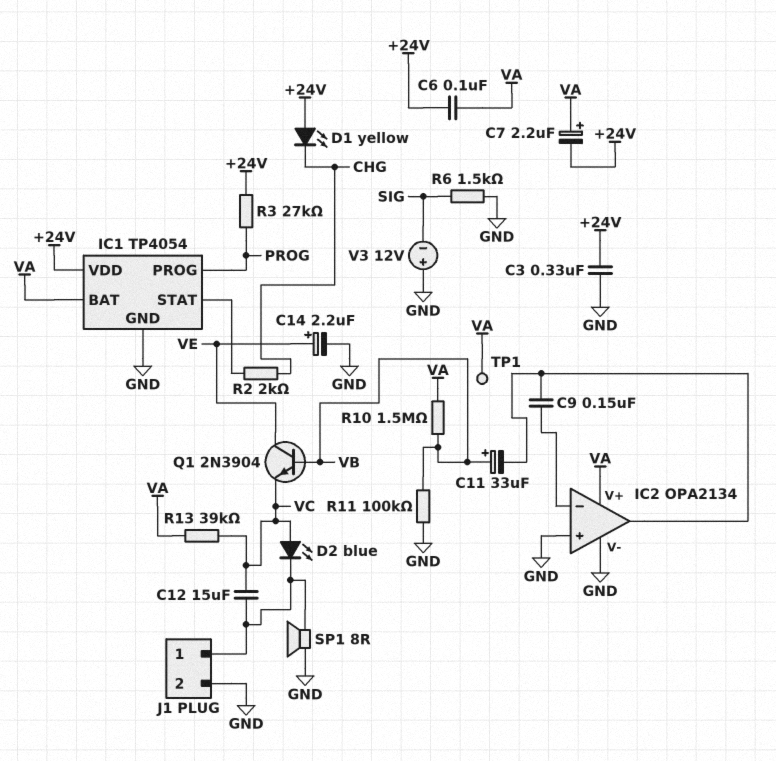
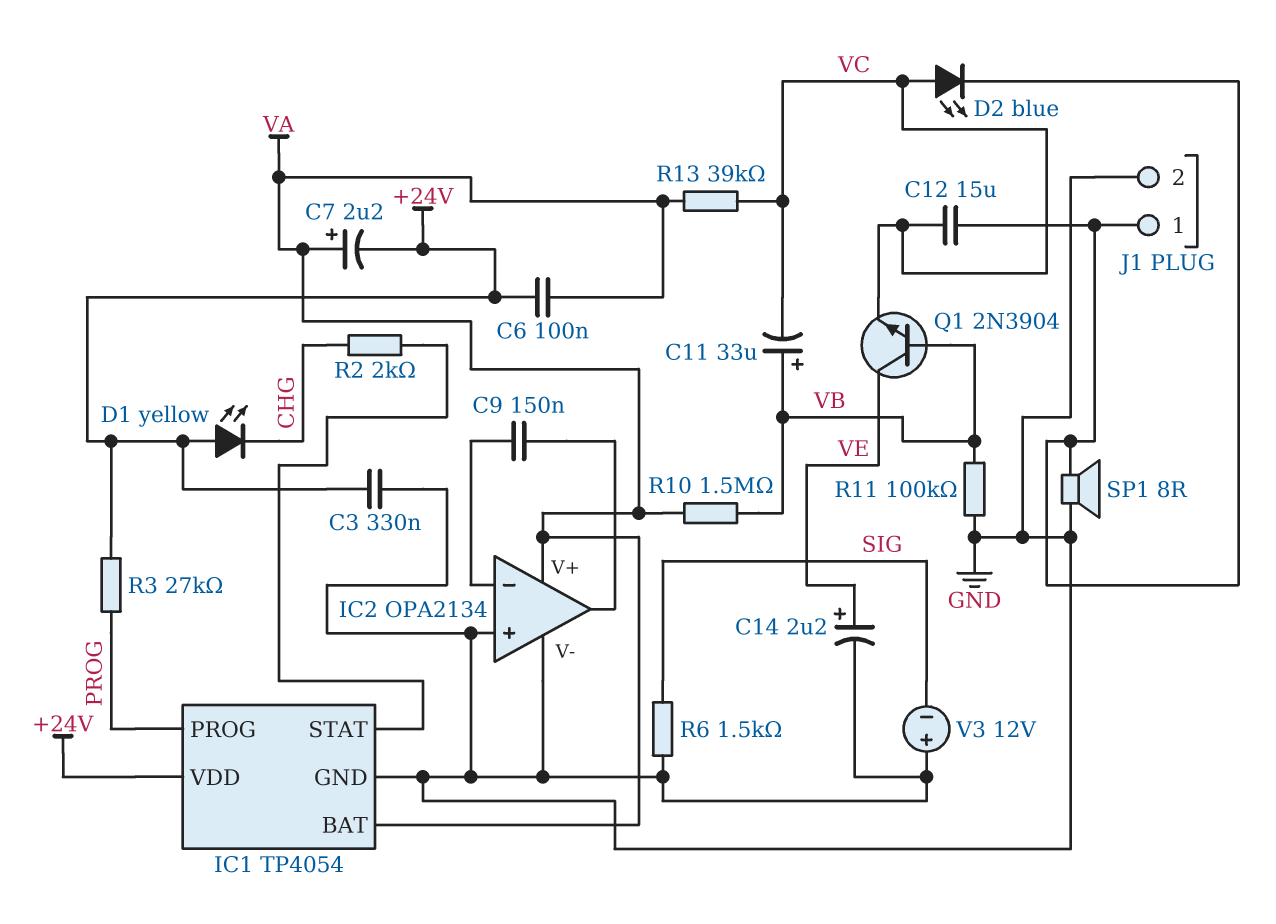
C11: 33uF (plus VB, minus IC2/out) -> 33uF (plus VB, minus VC)
TP1: test point (VA) -> none

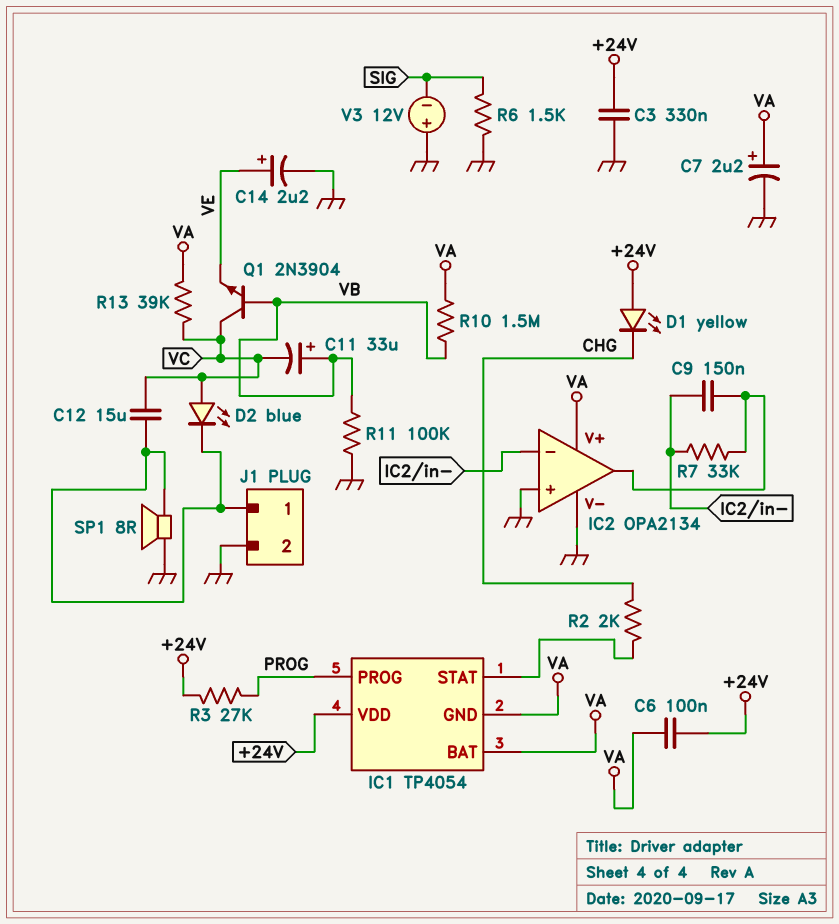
C7: 2.2uF (plus VA, minus +24V) -> 2.2uF (plus VA, minus GND)
IC1 pin GND: GND -> VA
Q1: NPN 2N3904 (B VB, C VE, E VC) -> NPN 2N3904 (B VB, C VC, E VE)
R7: none -> 33k (IC2/in-, IC2/out)

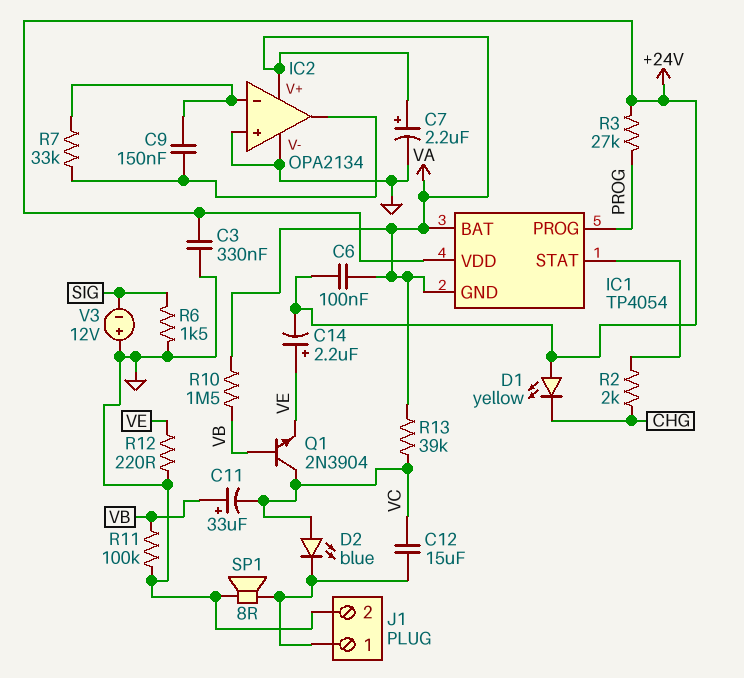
C14: 2.2uF (plus VE, minus GND) -> 2.2uF (plus VE, minus +24V)
R12: none -> 220 (GND, VE)

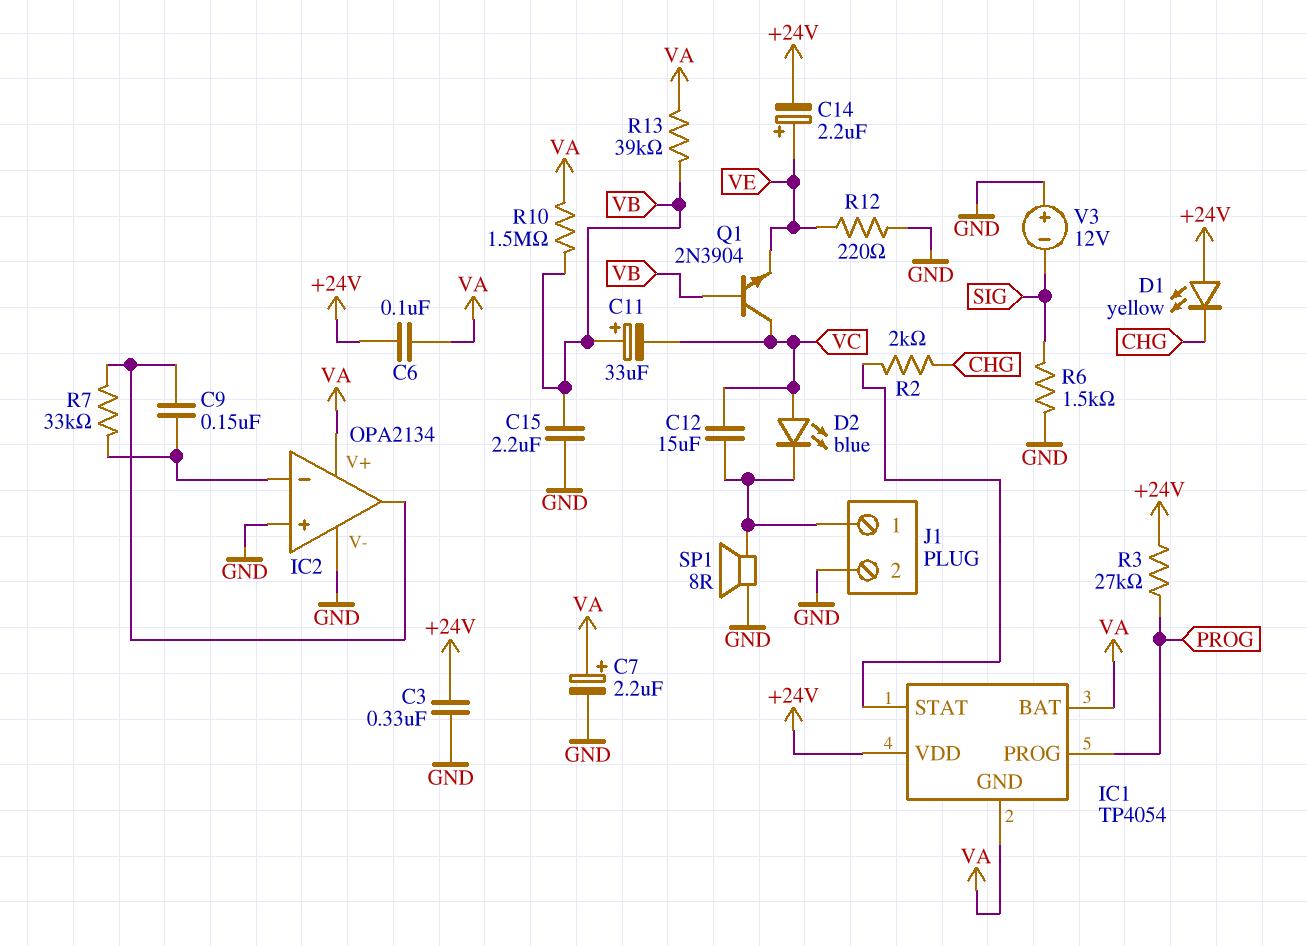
C15: none -> 2.2uF (GND, VB)
R11: 100k (GND, VB) -> none
R13: 39k (VA, VC) -> 39k (VA, VB)

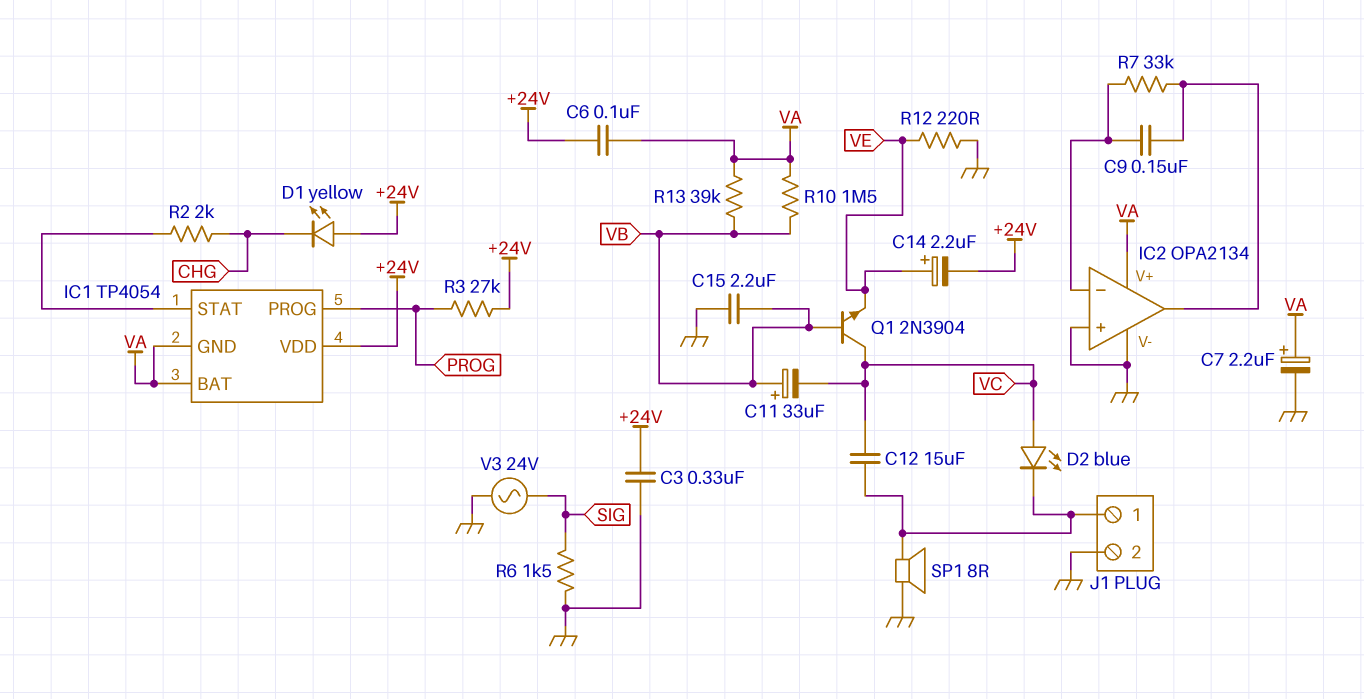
V3: 12V (plus GND, minus SIG) -> AC 24V (GND, SIG)

